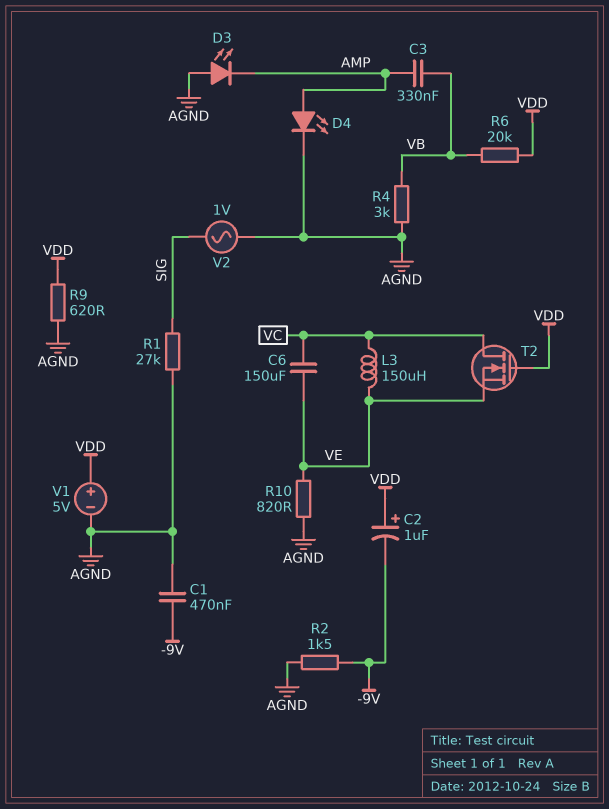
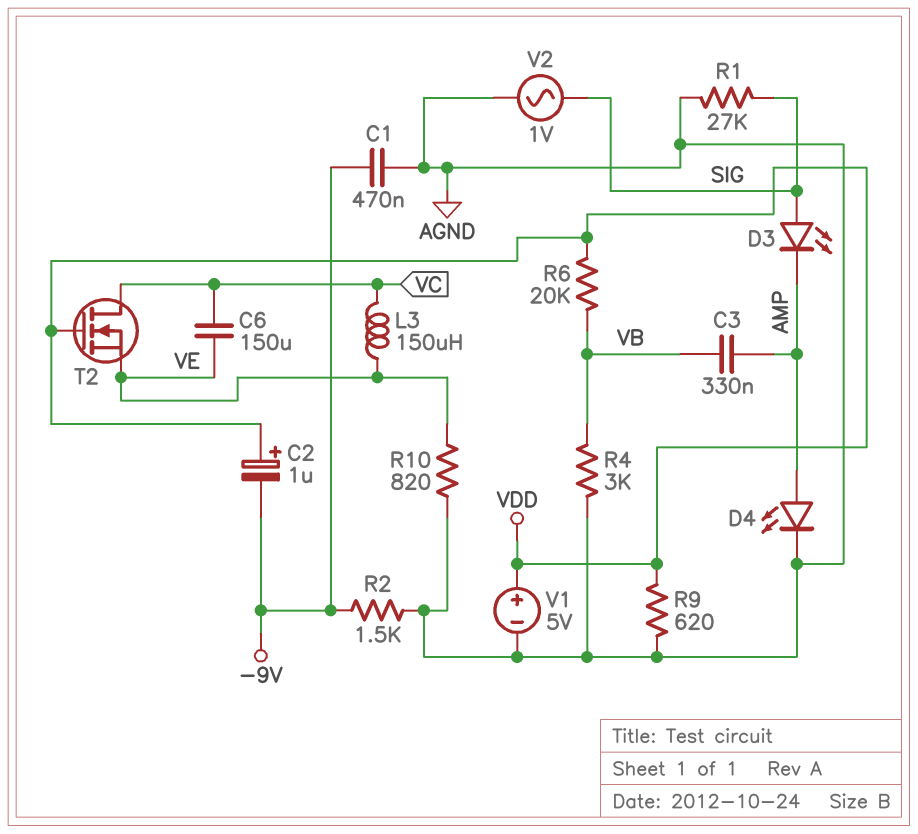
D3: LED (A AGND, K AMP) -> LED (A SIG, K AMP)

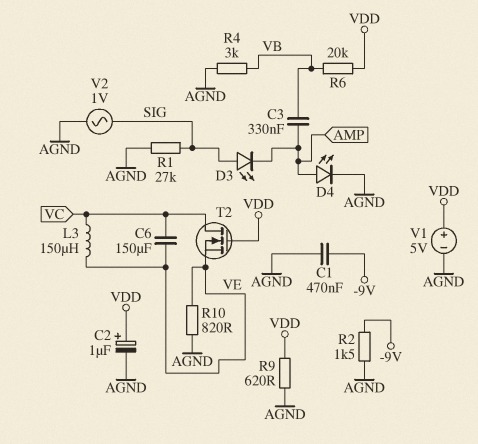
C2: 1uF (plus VDD, minus -9V) -> 1uF (plus VDD, minus AGND)

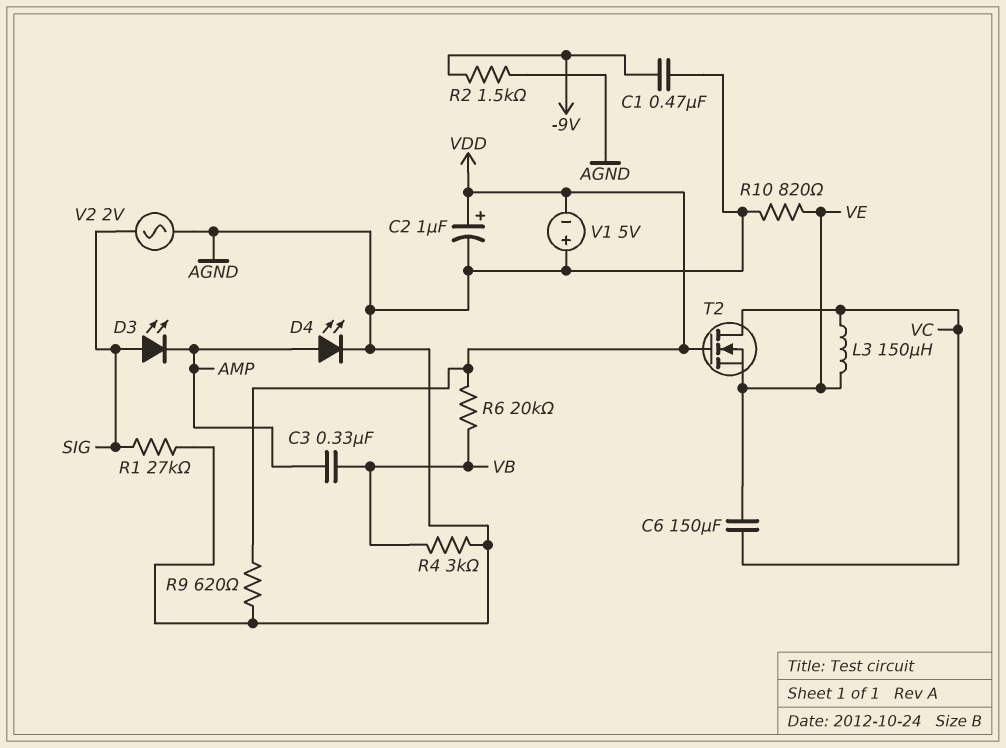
V1: 5V (plus VDD, minus AGND) -> 5V (plus AGND, minus VDD)
V2: AC 1V (AGND, SIG) -> AC 2V (AGND, SIG)

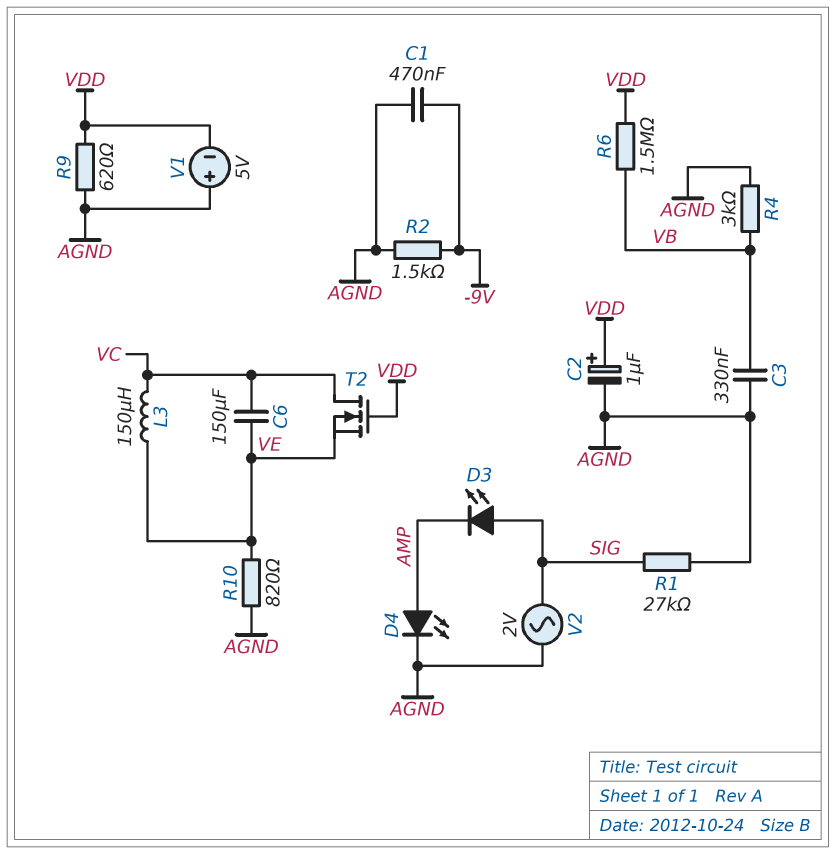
C3: 330nF (AMP, VB) -> 330nF (AGND, VB)
R6: 20k (VB, VDD) -> 1.5M (VB, VDD)

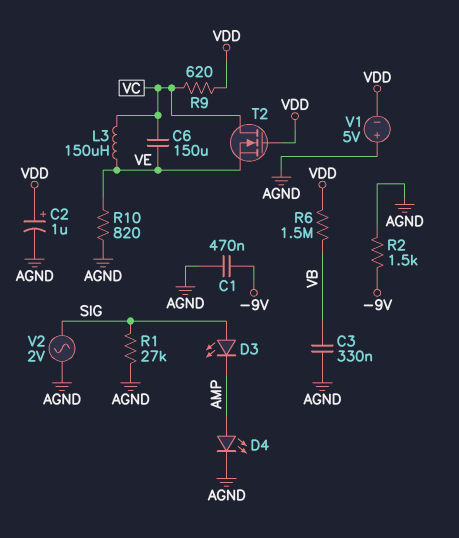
R4: 3k (AGND, VB) -> none
R9: 620 (AGND, VDD) -> 620 (VC, VDD)

